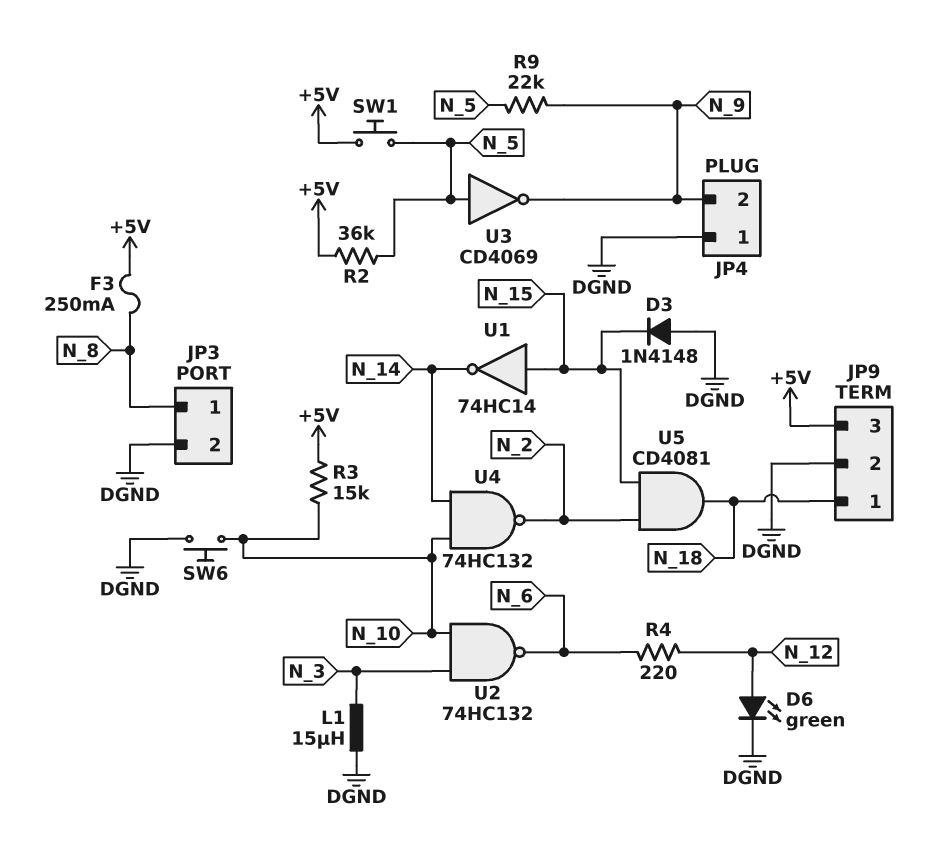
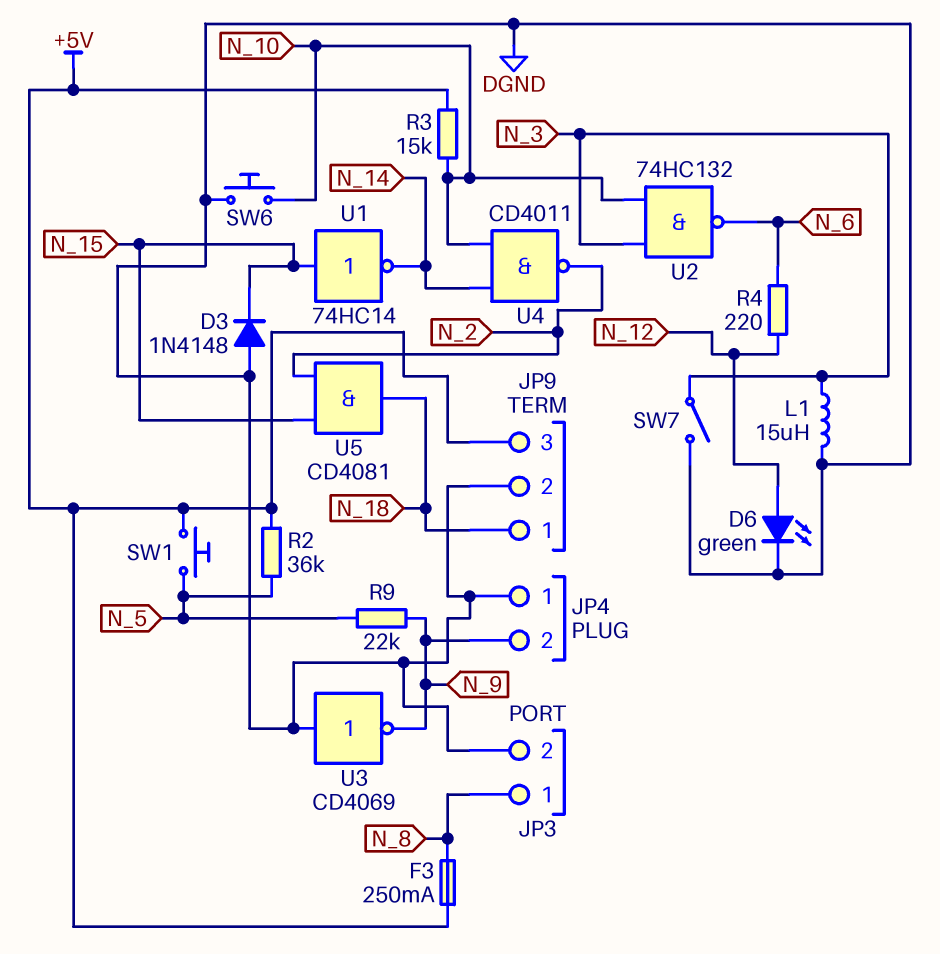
SW7: none -> switch (DGND, N_3)
U3: NOT CD4069 (in N_5, out N_9) -> NOT CD4069 (in DGND, out N_9)
U4: NAND 74HC132 (in N_10, in N_14, out N_2) -> NAND CD4011 (in N_10, in N_14, out N_2)

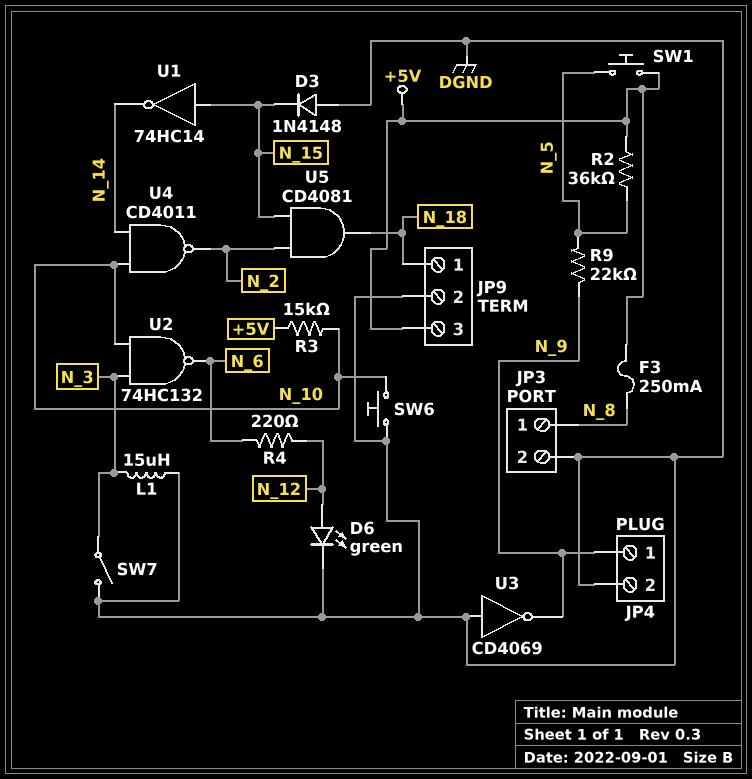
JP4 pin 1: DGND -> N_9
JP4 pin 2: N_9 -> DGND

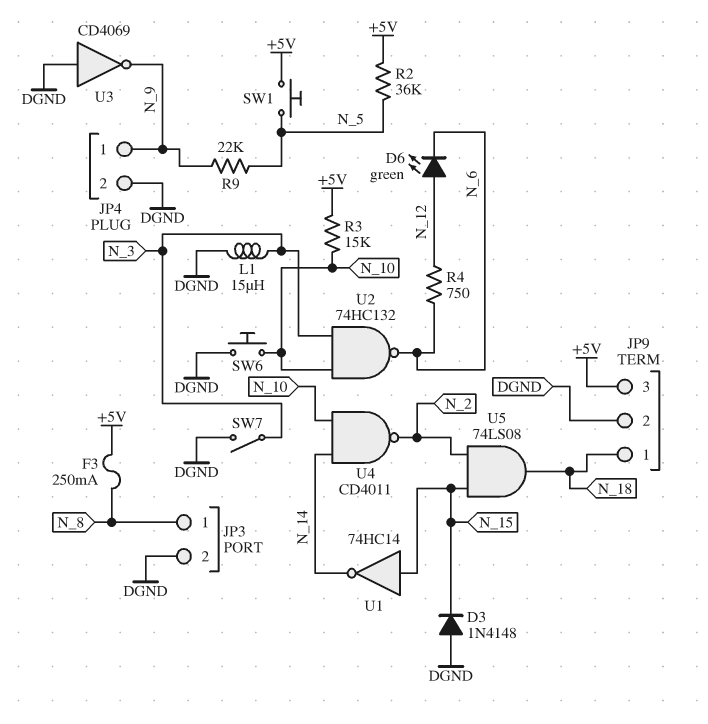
D6: LED green (A N_12, K DGND) -> LED green (A N_12, K N_6)
R4: 220 (N_6, N_12) -> 750 (N_6, N_12)
U5: AND CD4081 (in N_2, in N_15, out N_18) -> AND 74LS08 (in N_2, in N_15, out N_18)

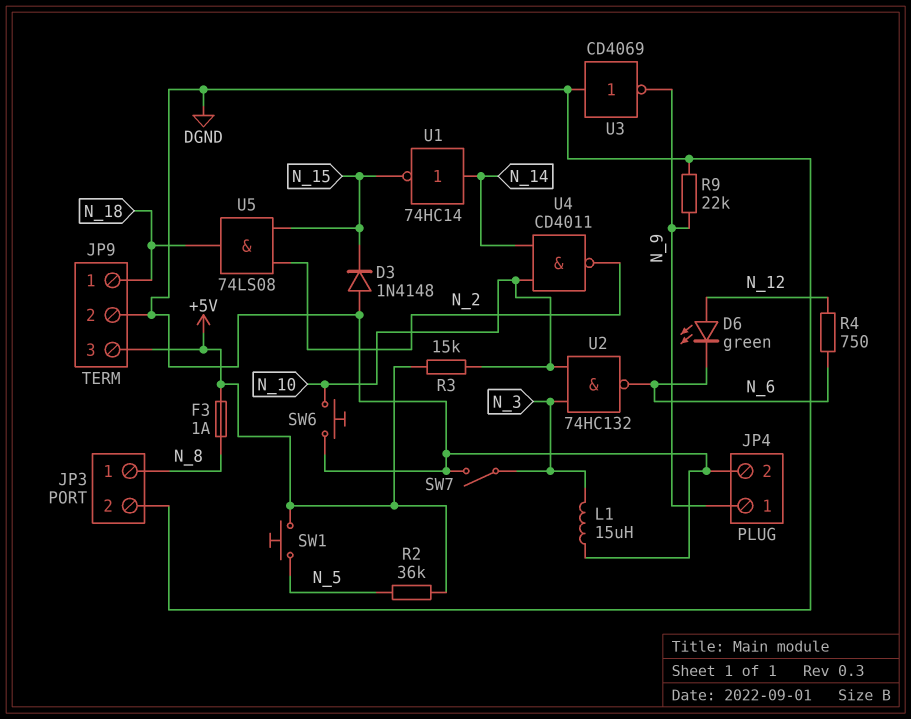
F3: 250mA (+5V, N_8) -> 1A (+5V, N_8)
R9: 22k (N_5, N_9) -> 22k (DGND, N_9)
U1: NOT 74HC14 (in N_15, out N_14) -> NOT 74HC14 (in N_14, out N_15)

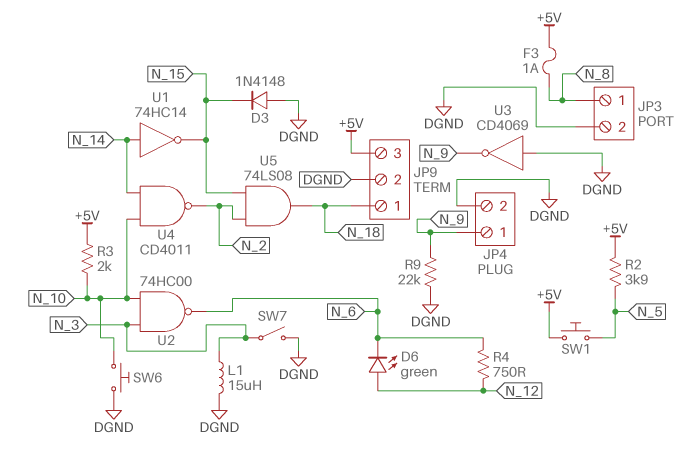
R2: 36k (+5V, N_5) -> 3.9k (+5V, N_5)
R3: 15k (+5V, N_10) -> 2k (+5V, N_10)
U2: NAND 74HC132 (in N_3, in N_10, out N_6) -> NAND 74HC00 (in N_3, in N_10, out N_6)

